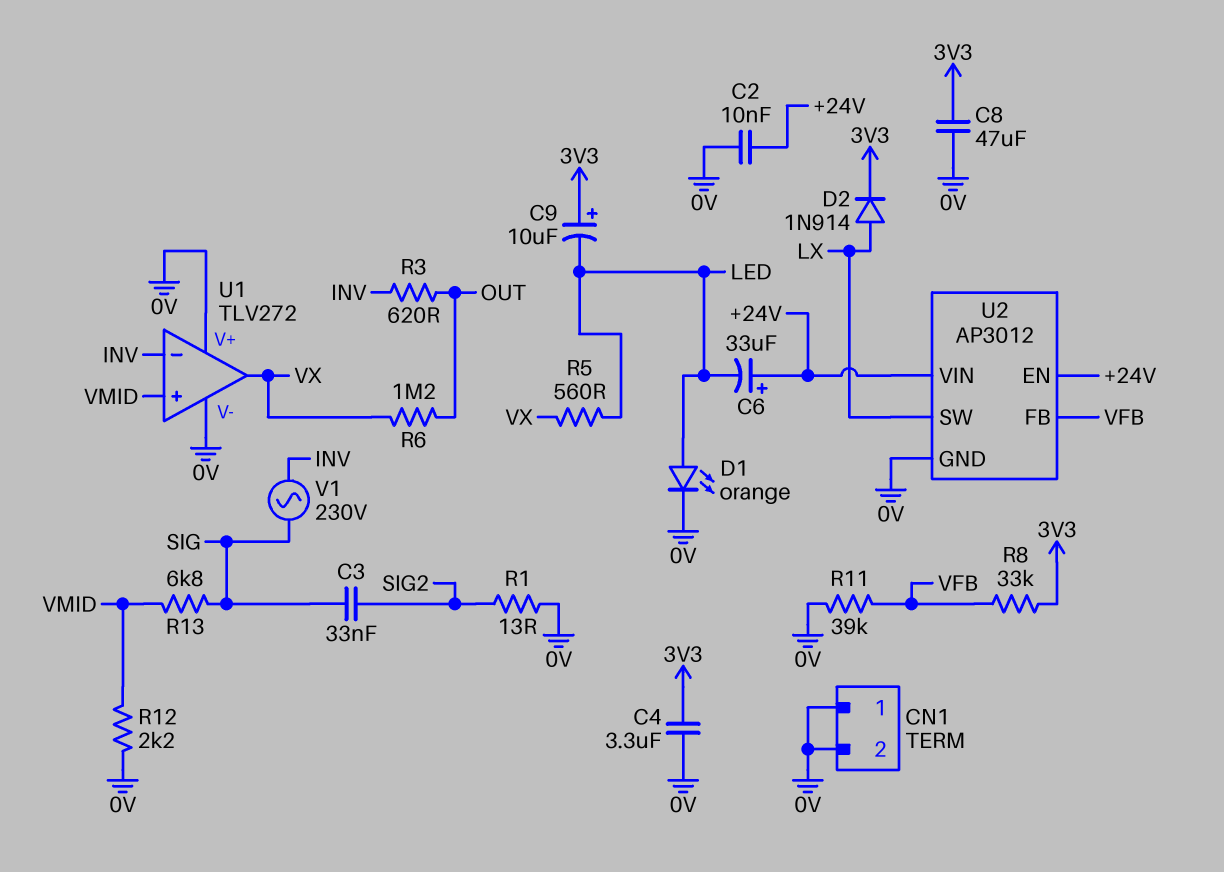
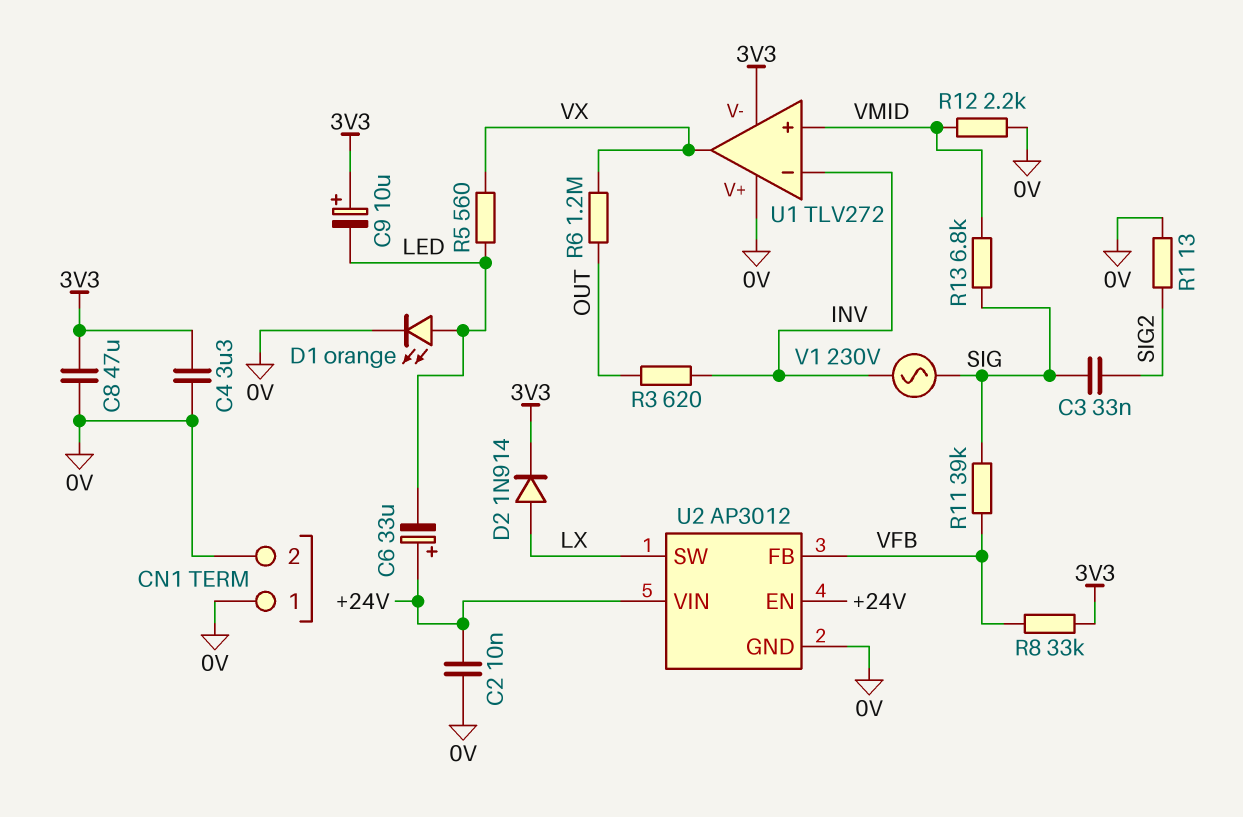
R11: 39k (0V, VFB) -> 39k (SIG, VFB)
U1 pin V-: 0V -> 3V3

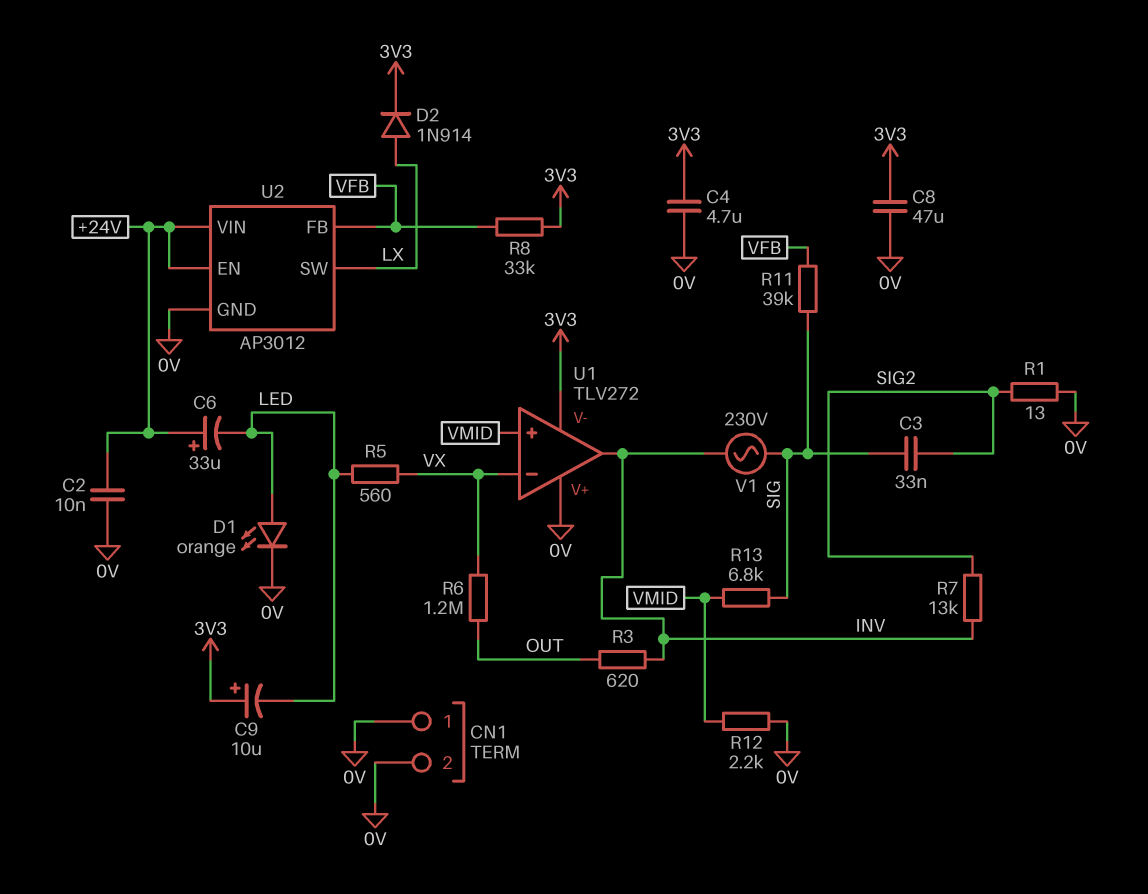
C4: 3.3uF (0V, 3V3) -> 4.7uF (0V, 3V3)
R7: none -> 13k (INV, SIG2)
U1 pin in-: INV -> VX
U1 pin out: VX -> INV

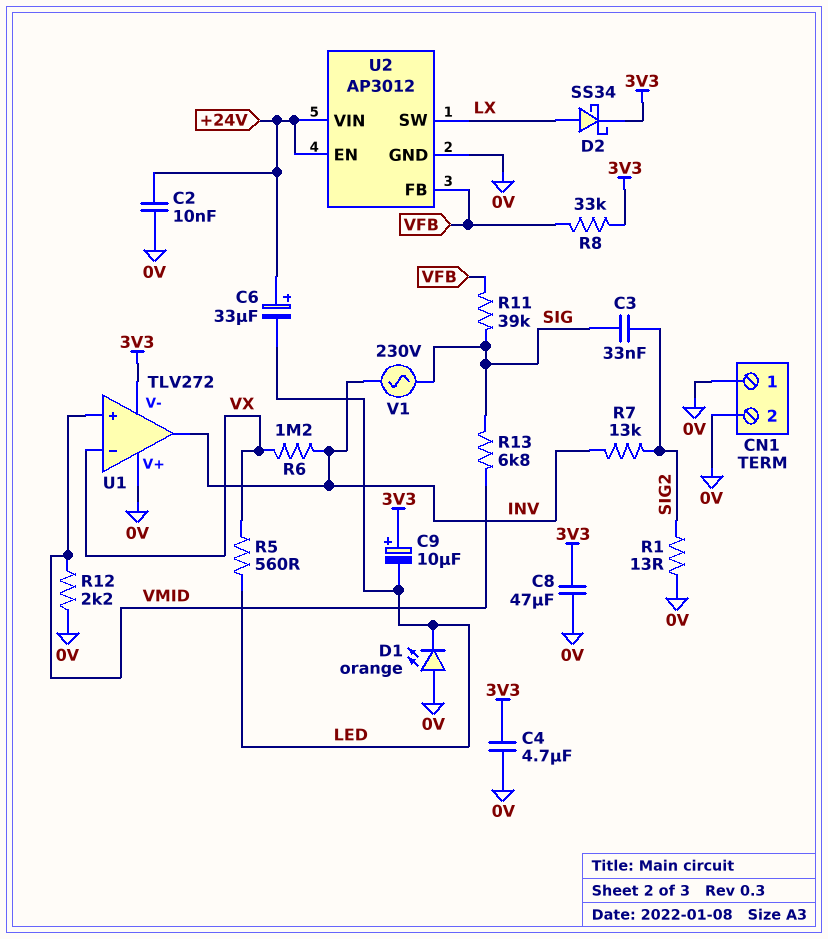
D1: LED orange (A LED, K 0V) -> LED orange (A 0V, K LED)
D2: diode 1N914 (A LX, K 3V3) -> schottky SS34 (A LX, K 3V3)
R3: 620 (INV, OUT) -> none
R6: 1.2M (OUT, VX) -> 1.2M (INV, VX)

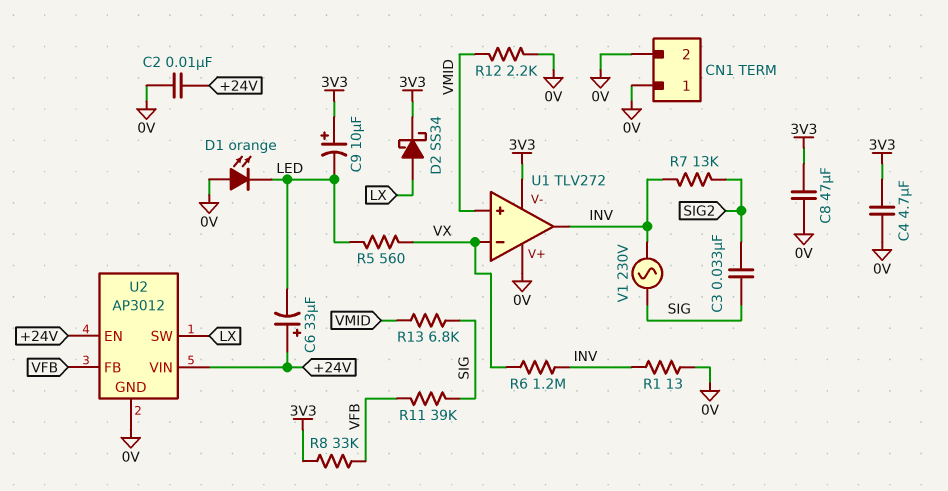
R1: 13 (0V, SIG2) -> 13 (0V, INV)

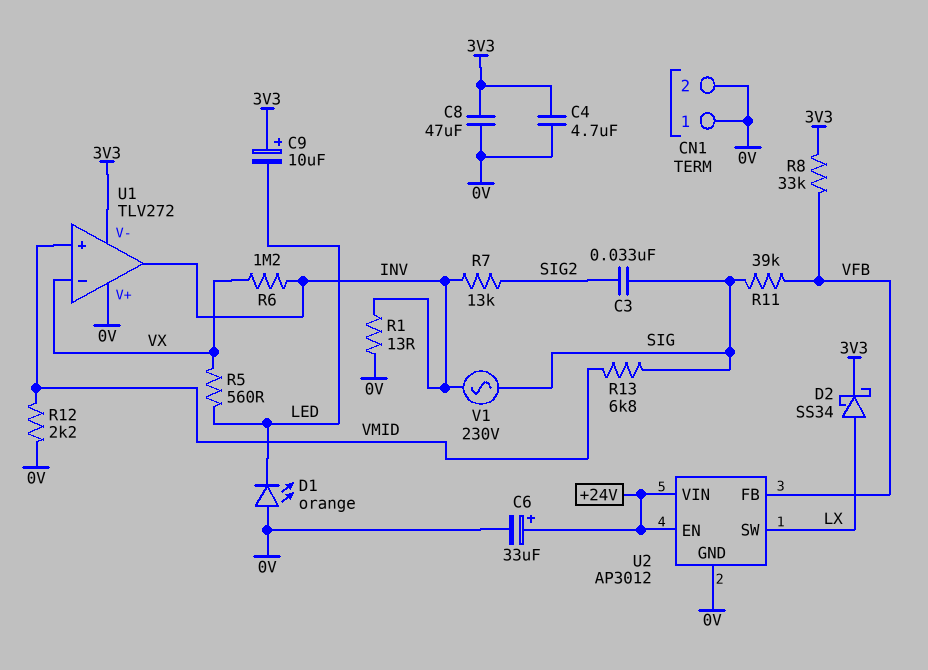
C2: 10nF (+24V, 0V) -> none
C6: 33uF (plus +24V, minus LED) -> 33uF (plus +24V, minus 0V)

